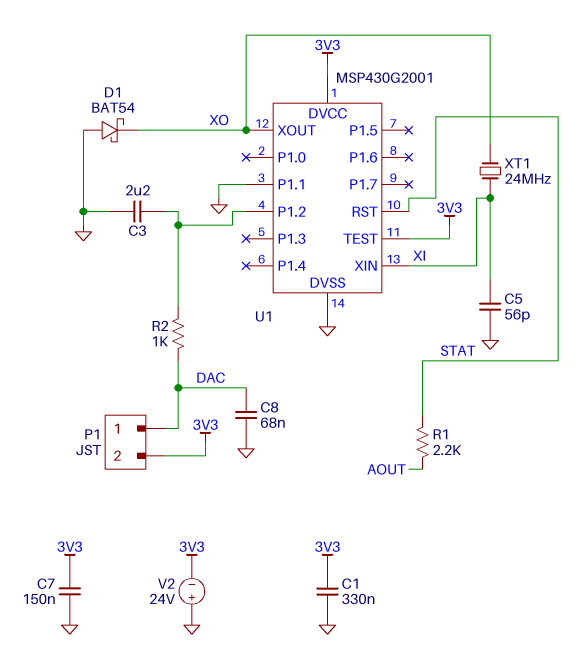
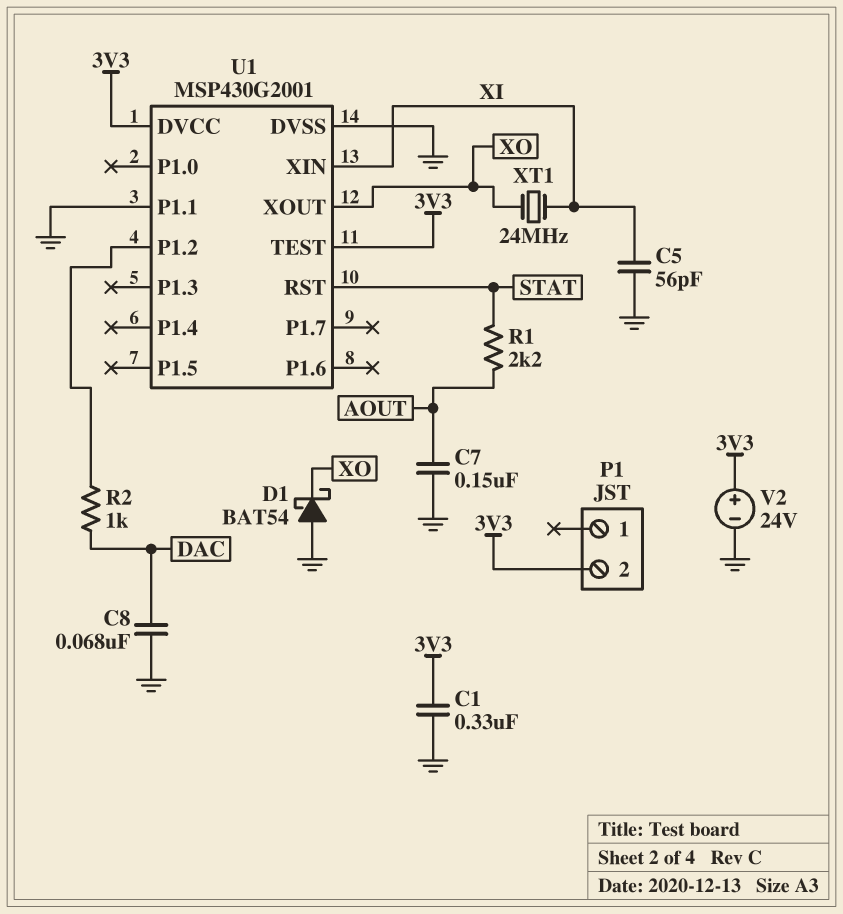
C3: 2.2uF (GND, U1/P1.2) -> none
C7: 150nF (3V3, GND) -> 150nF (AOUT, GND)
P1 pin 1: DAC -> none
V2: 24V (plus GND, minus 3V3) -> 24V (plus 3V3, minus GND)

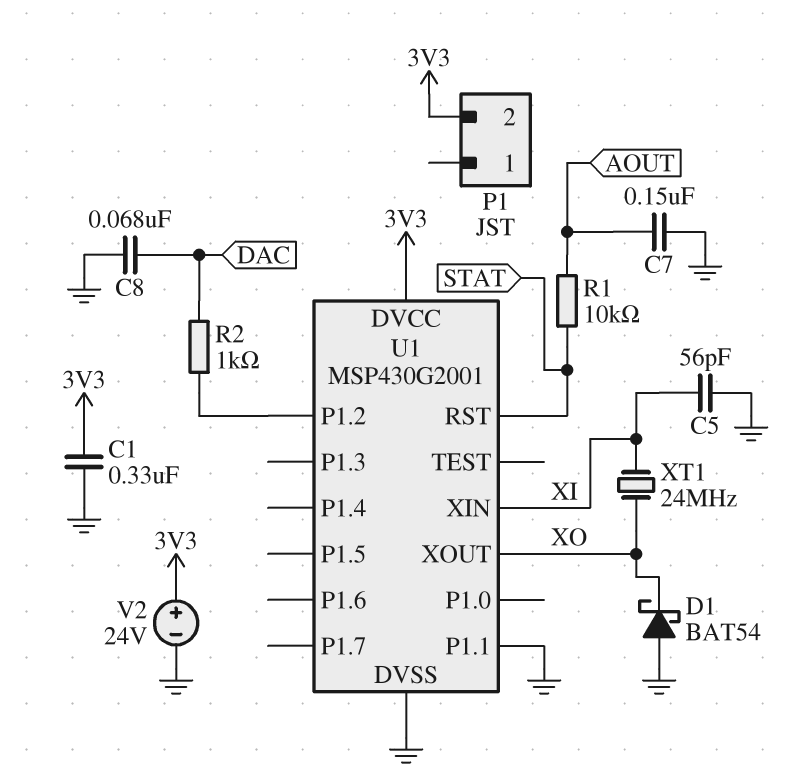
R1: 2.2k (AOUT, STAT) -> 10k (AOUT, STAT)
U1 pin TEST: 3V3 -> none

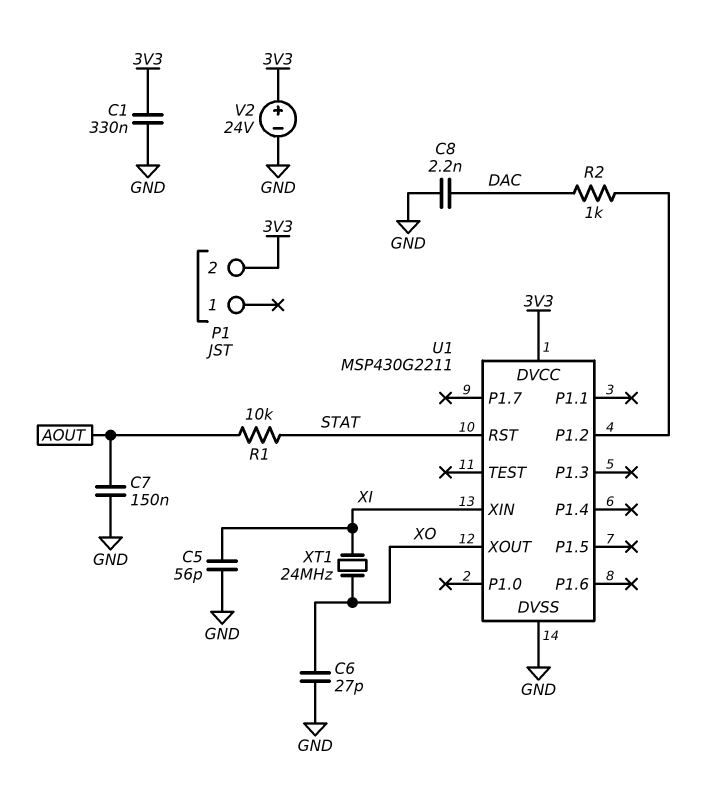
C6: none -> 27pF (GND, XO)
C8: 68nF (DAC, GND) -> 2.2nF (DAC, GND)
D1: schottky BAT54 (A GND, K XO) -> none
U1: MSP430G2001 -> MSP430G2211
U1 pin P1.1: GND -> none

